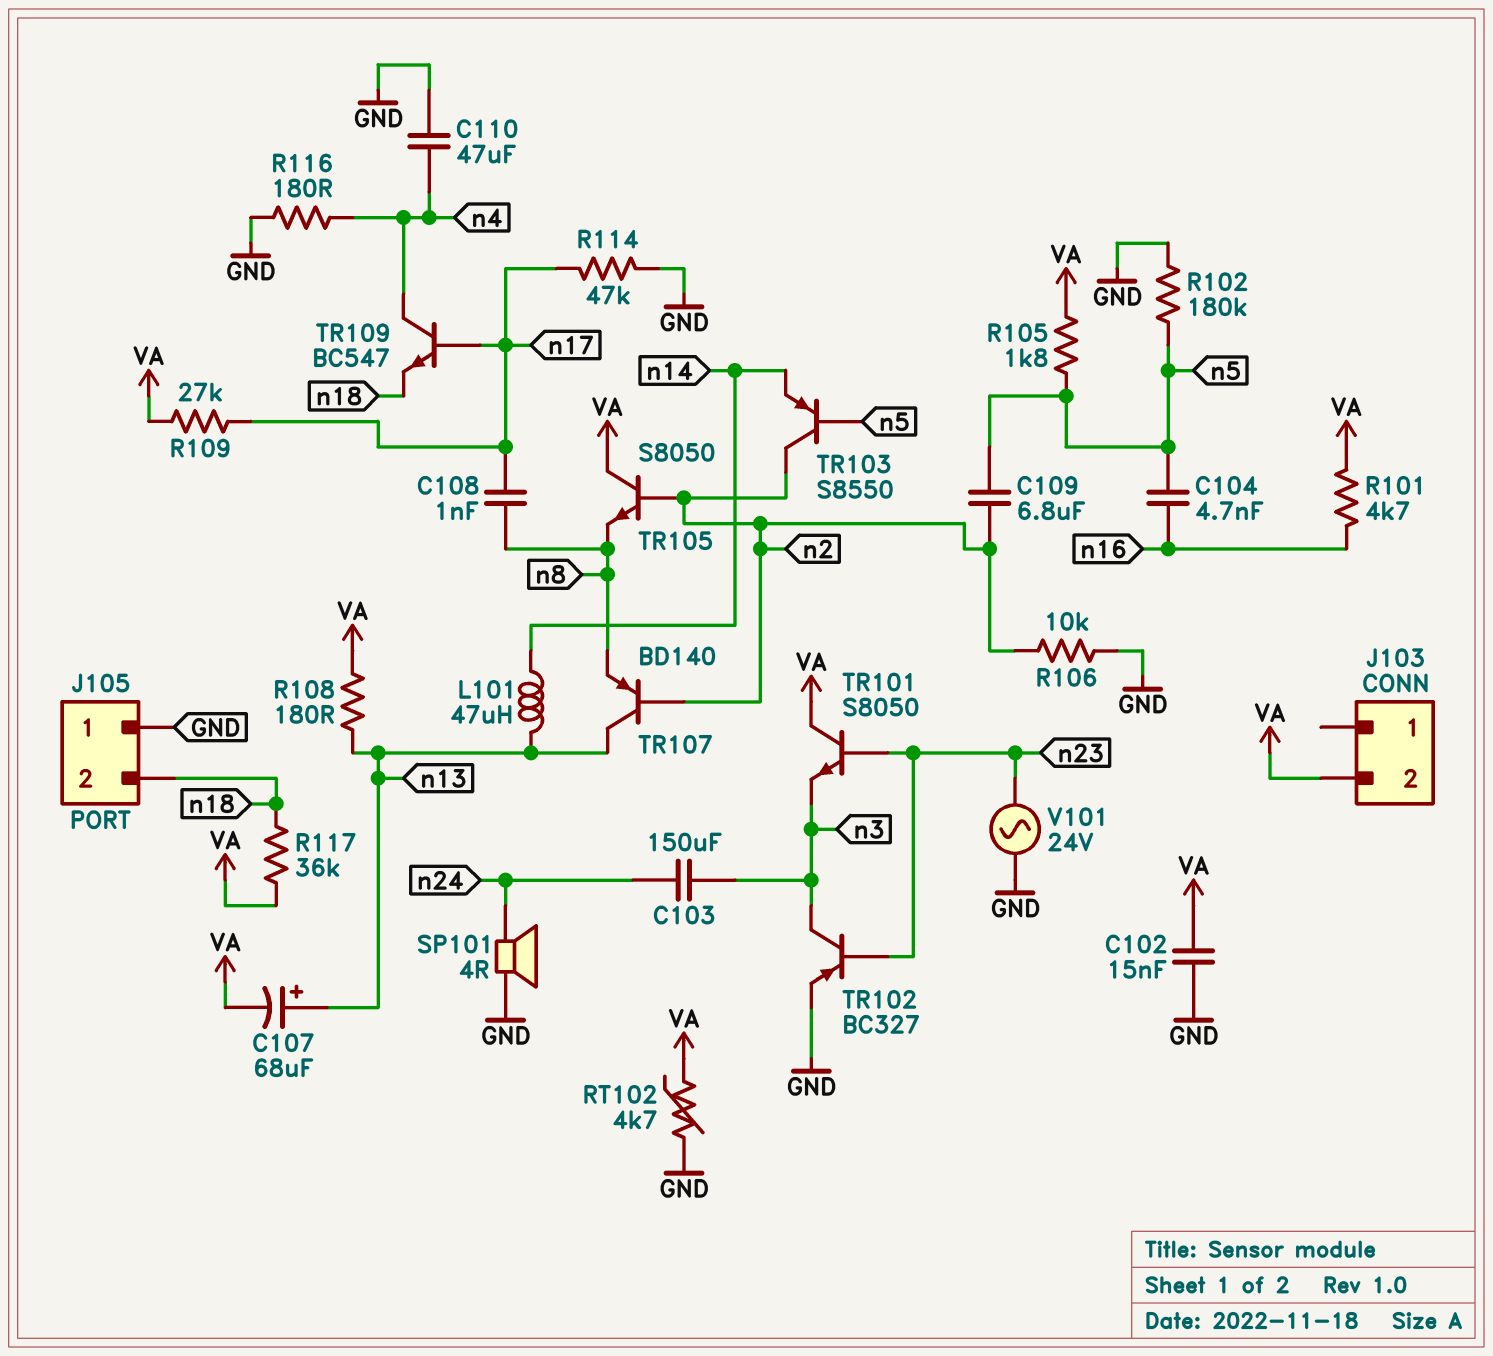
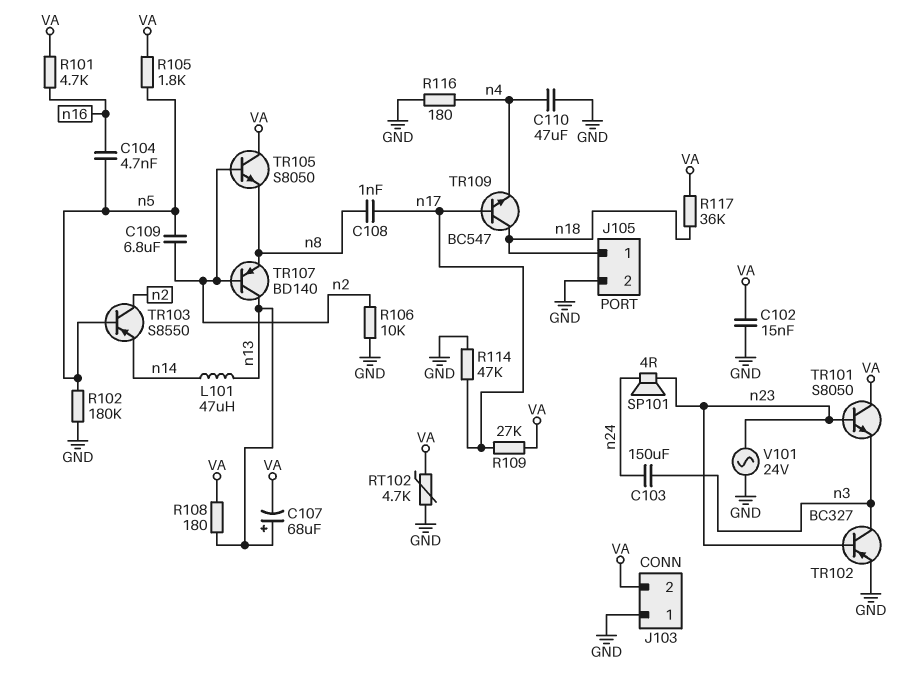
J103 pin 1: none -> GND
J105 pin 1: GND -> n18
J105 pin 2: n18 -> GND
SP101: speaker 4R (GND, n24) -> speaker 4R (n23, n24)
TR109: NPN BC547 (B n17, C n4, E n18) -> NPN BC547 (B n17, C n18, E n4)

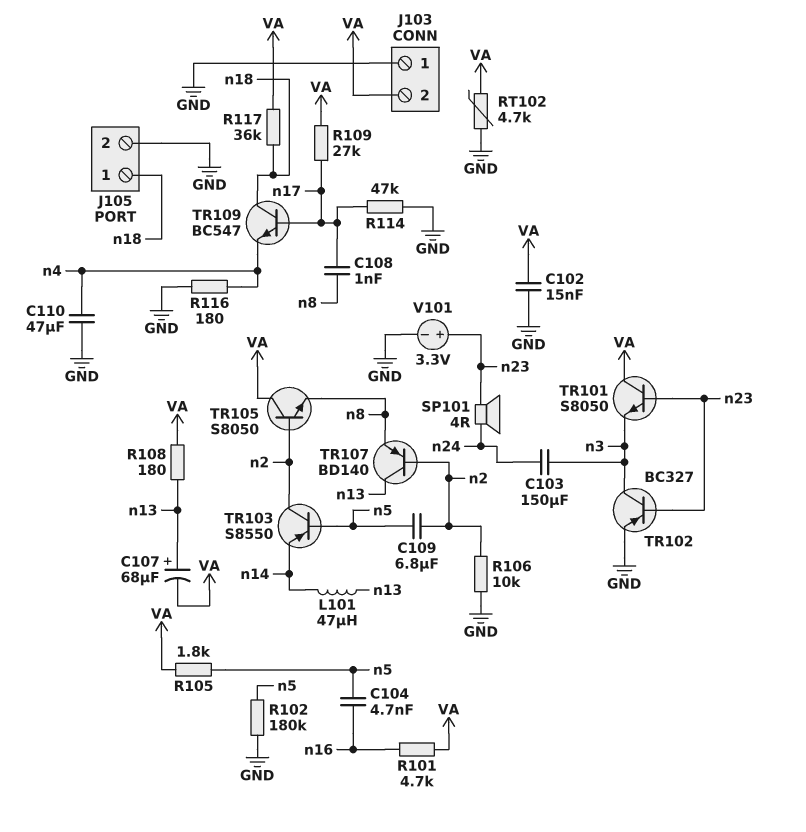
V101: AC 24V (GND, n23) -> 3.3V (plus n23, minus GND)

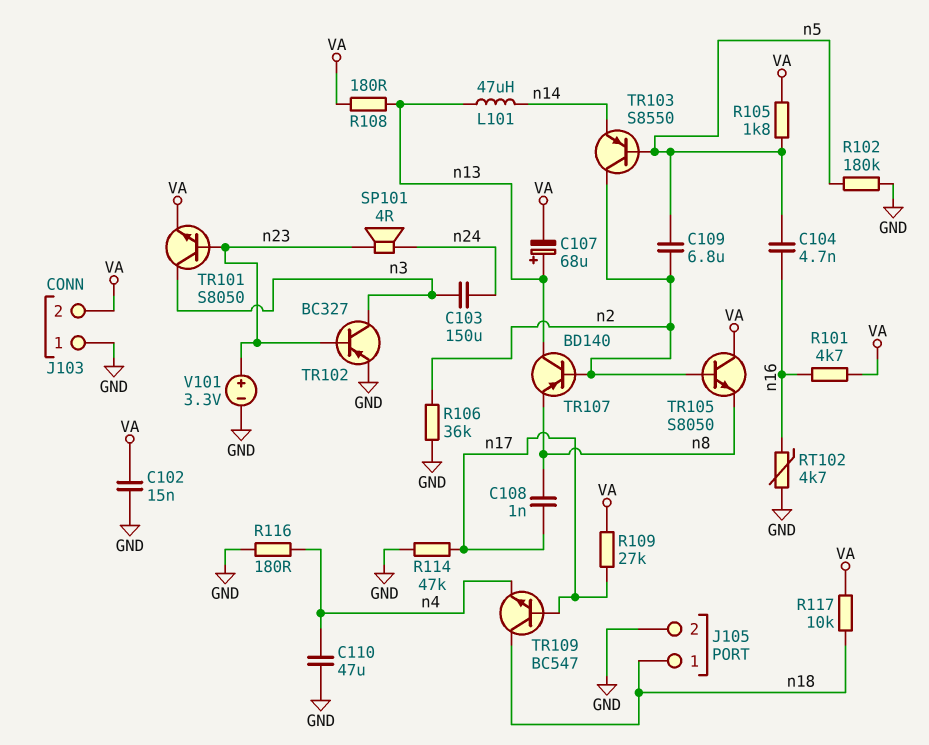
R106: 10k (GND, n2) -> 36k (GND, n2)
R117: 36k (VA, n18) -> 10k (VA, n18)
RT102: 4.7k (GND, VA) -> 4.7k (GND, n16)
TR101: NPN S8050 (B n23, C VA, E n3) -> NPN S8050 (B n23, C n3, E VA)

